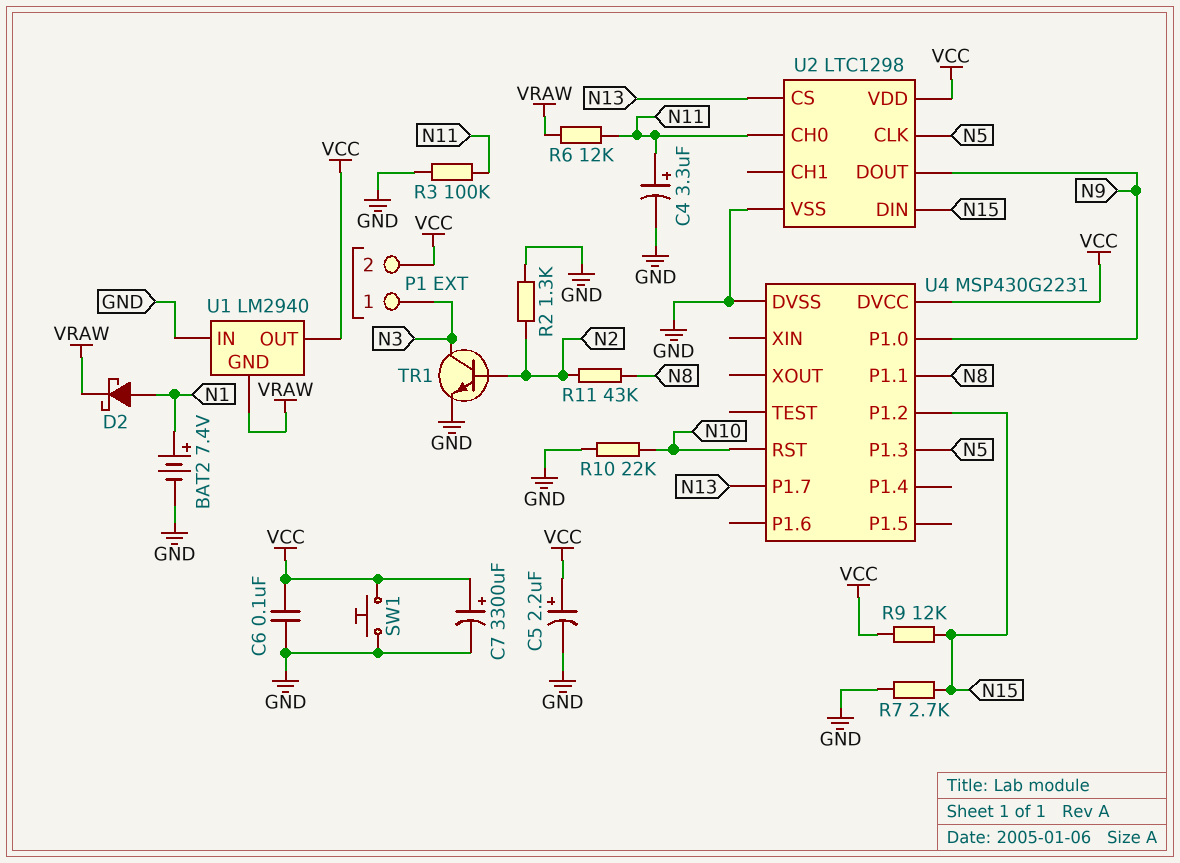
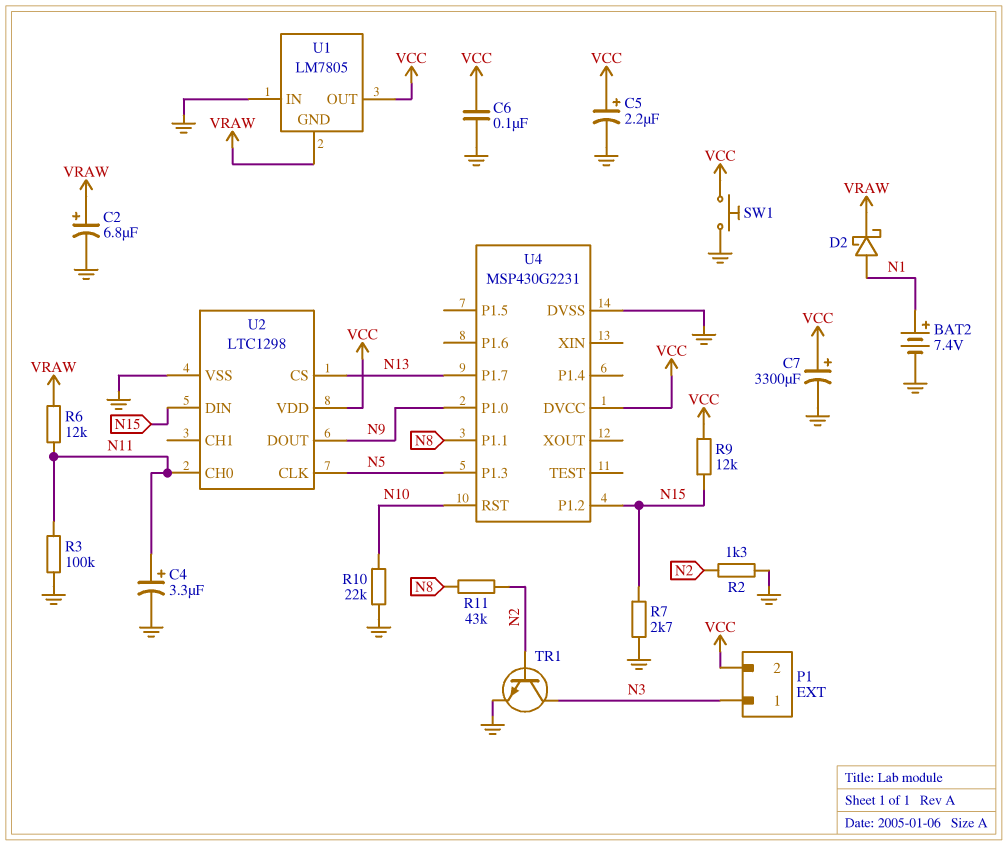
C2: none -> 6.8uF (plus VRAW, minus GND)
U1: LM2940 -> LM7805

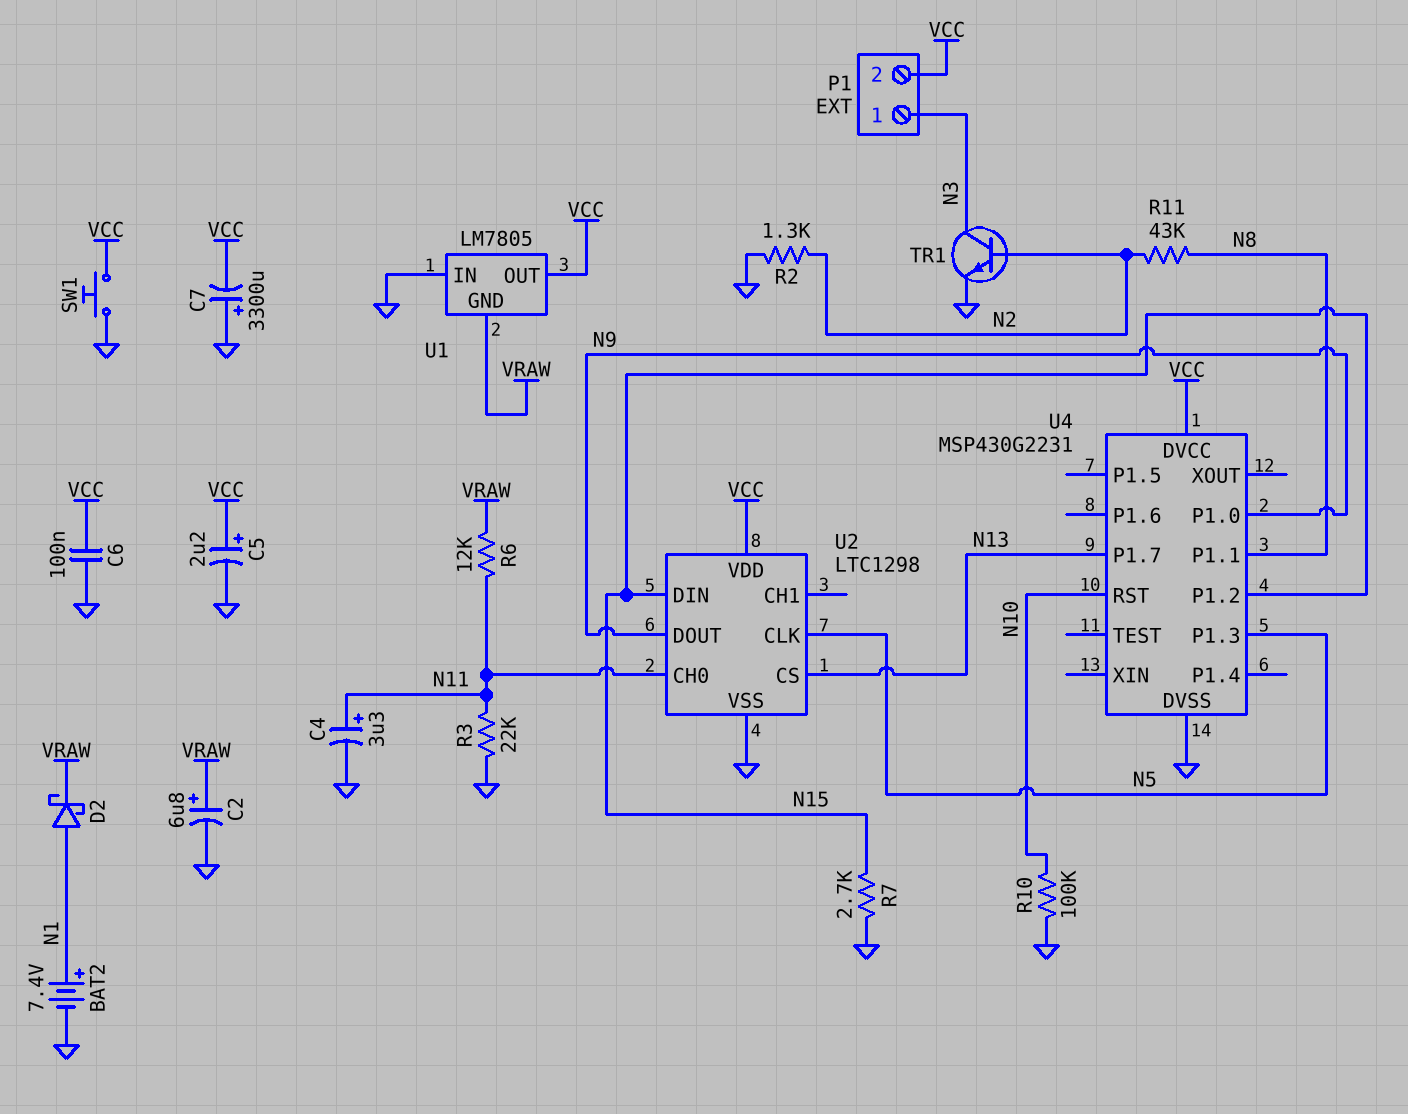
C7: 3300uF (plus VCC, minus GND) -> 3300uF (plus GND, minus VCC)
R3: 100k (GND, N11) -> 22k (GND, N11)
R9: 12k (N15, VCC) -> none
R10: 22k (GND, N10) -> 100k (GND, N10)

